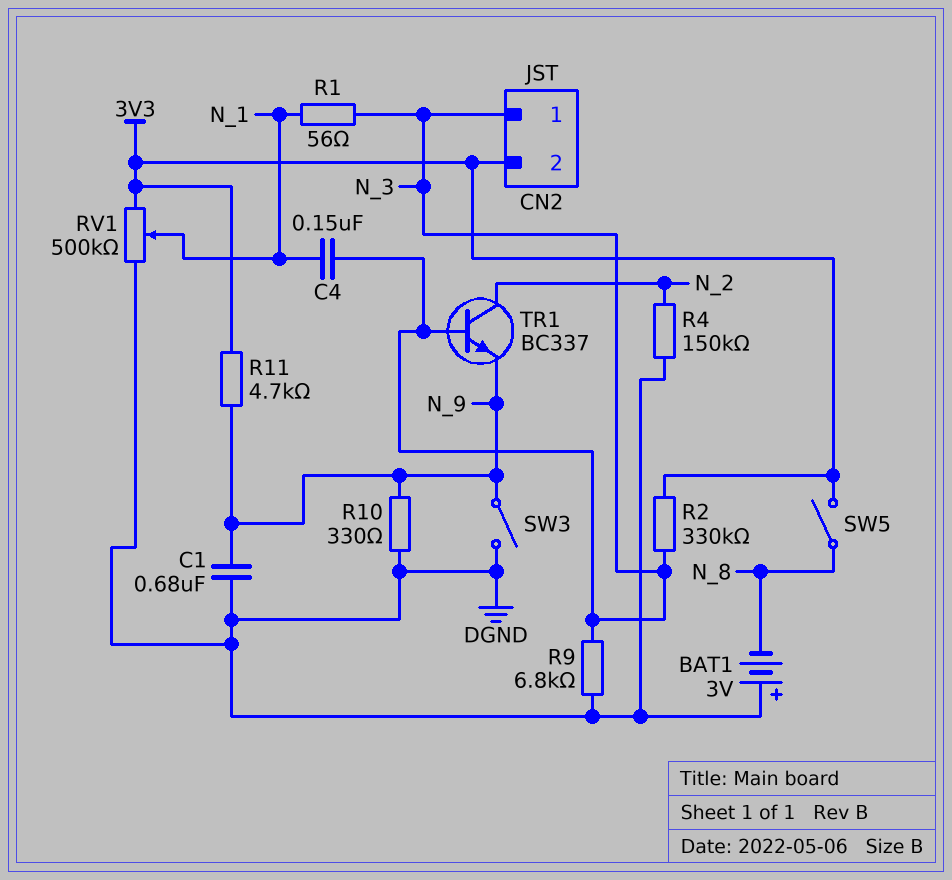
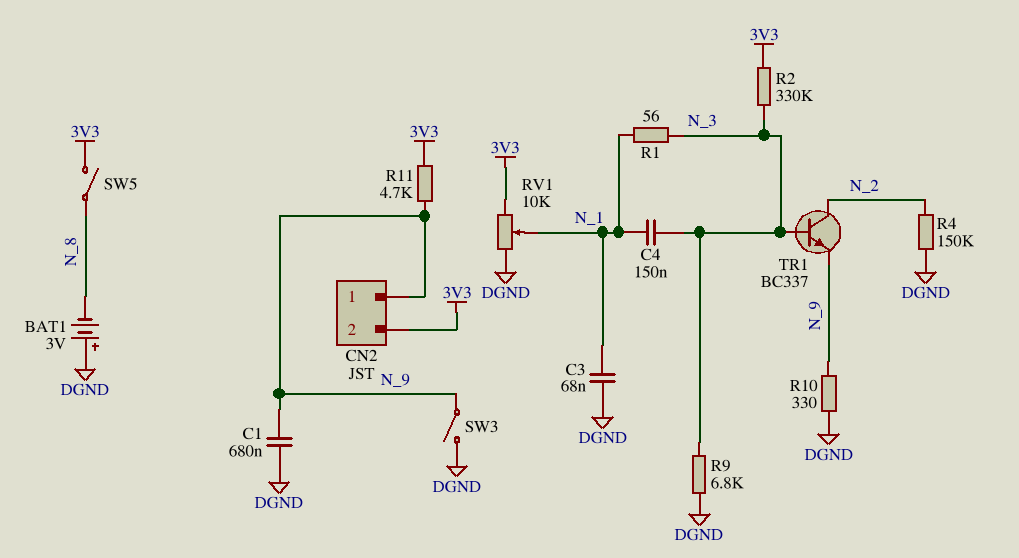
C3: none -> 68nF (DGND, N_1)
CN2 pin 1: N_3 -> N_9
RV1: 500k (3V3, DGND, wiper N_1) -> 10k (3V3, DGND, wiper N_1)

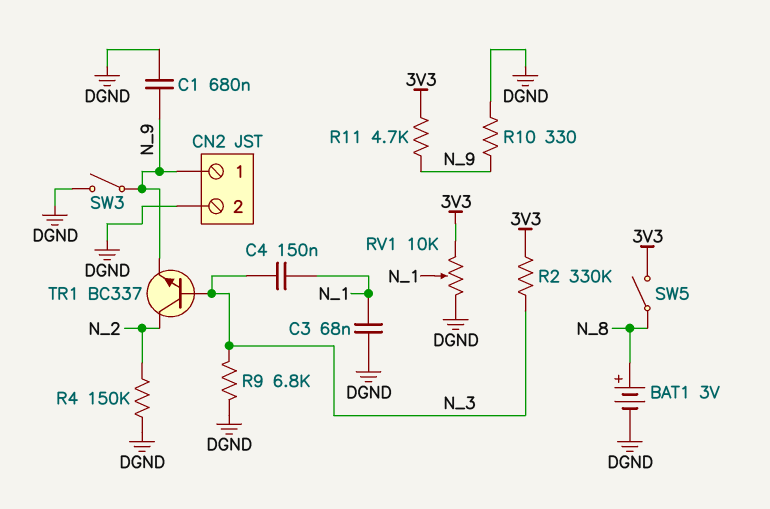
BAT1: 3V (plus DGND, minus N_8) -> 3V (plus N_8, minus DGND)
CN2 pin 2: 3V3 -> DGND
R1: 56 (N_1, N_3) -> none

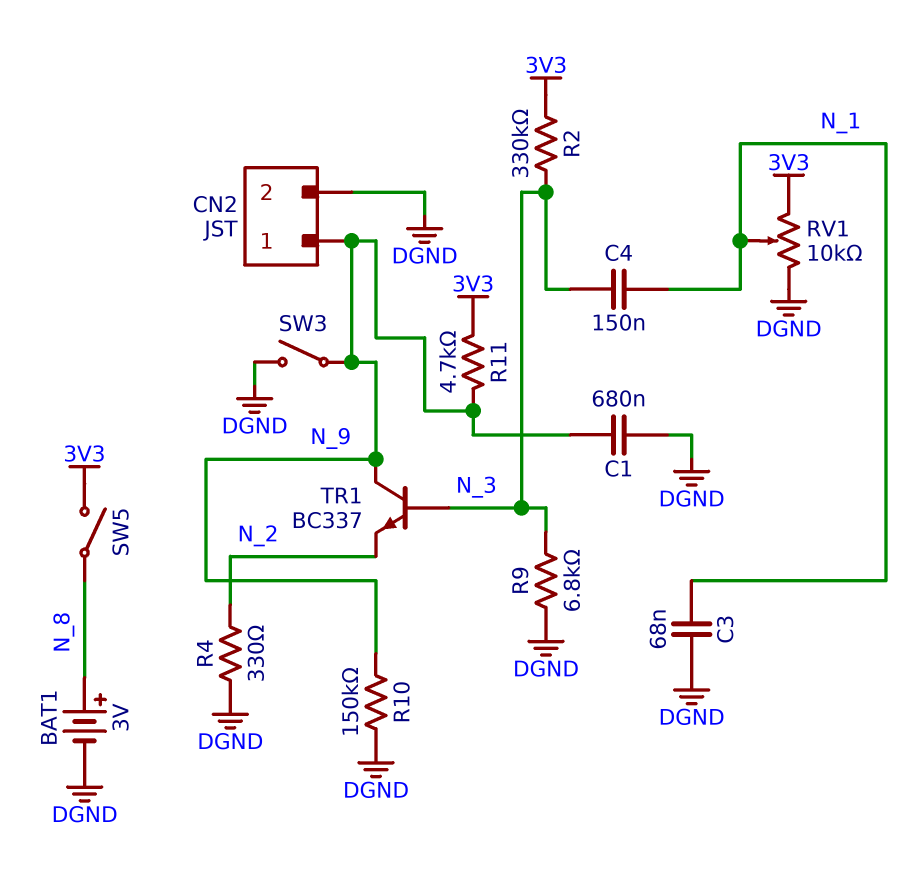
R4: 150k (DGND, N_2) -> 330 (DGND, N_2)
R10: 330 (DGND, N_9) -> 150k (DGND, N_9)
TR1: NPN BC337 (B N_3, C N_2, E N_9) -> NPN BC337 (B N_3, C N_9, E N_2)

